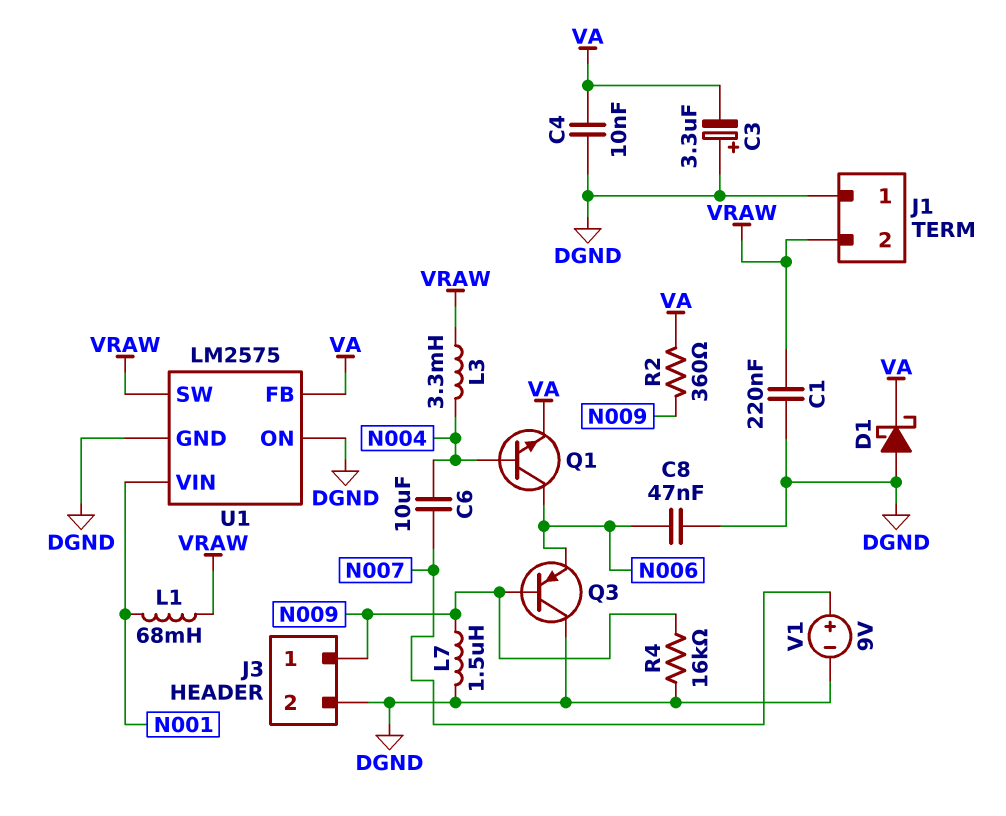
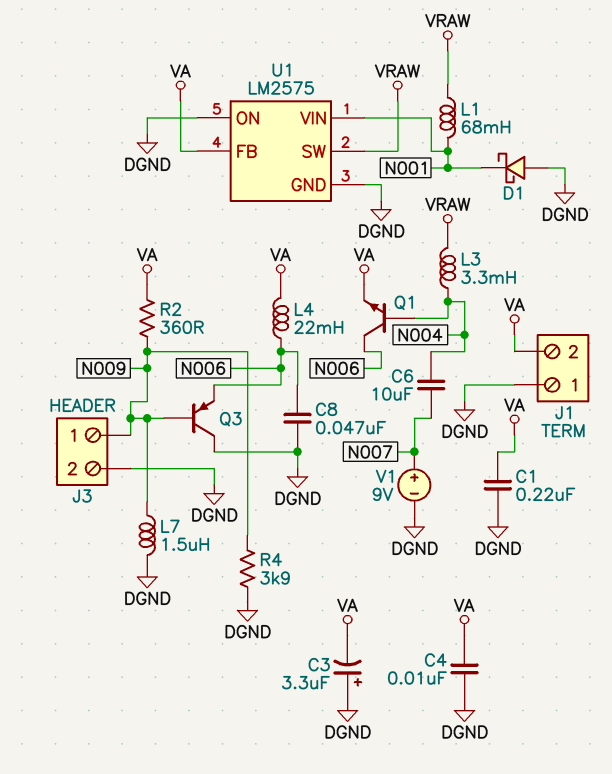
C1: 220nF (DGND, VRAW) -> 220nF (DGND, VA)
D1: schottky (A DGND, K VA) -> schottky (A DGND, K N001)
J1 pin 2: VRAW -> VA
L4: none -> 22mH (N006, VA)
R4: 16k (DGND, N009) -> 3.9k (DGND, N009)

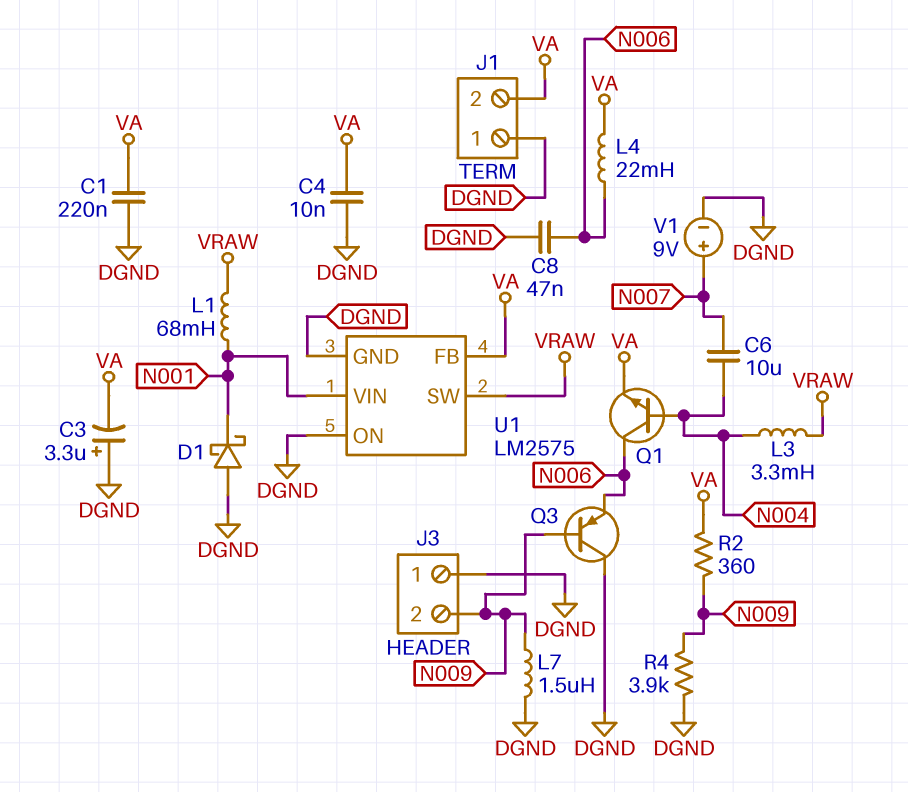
J3 pin 1: N009 -> DGND
J3 pin 2: DGND -> N009

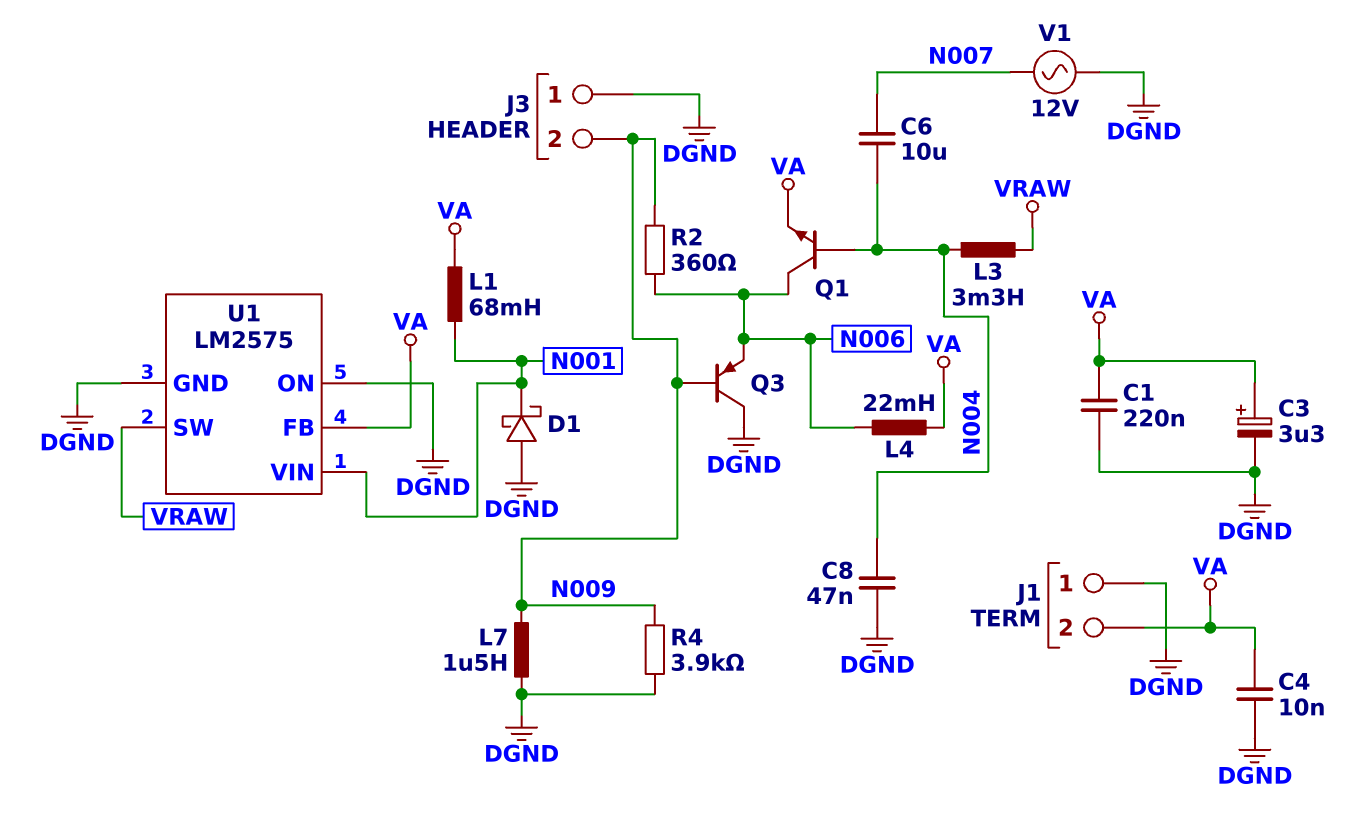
C3: 3.3uF (plus DGND, minus VA) -> 3.3uF (plus VA, minus DGND)
C8: 47nF (DGND, N006) -> 47nF (DGND, N004)
L1: 68mH (N001, VRAW) -> 68mH (N001, VA)
R2: 360 (N009, VA) -> 360 (N006, N009)
V1: 9V (plus N007, minus DGND) -> AC 12V (DGND, N007)

